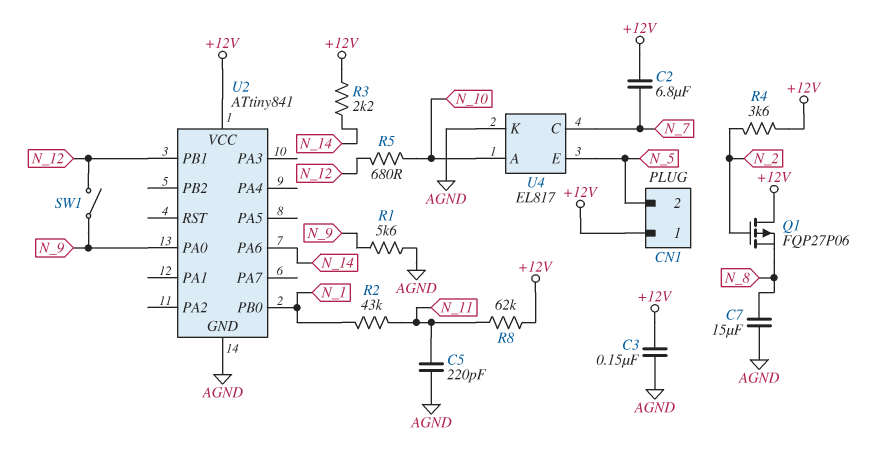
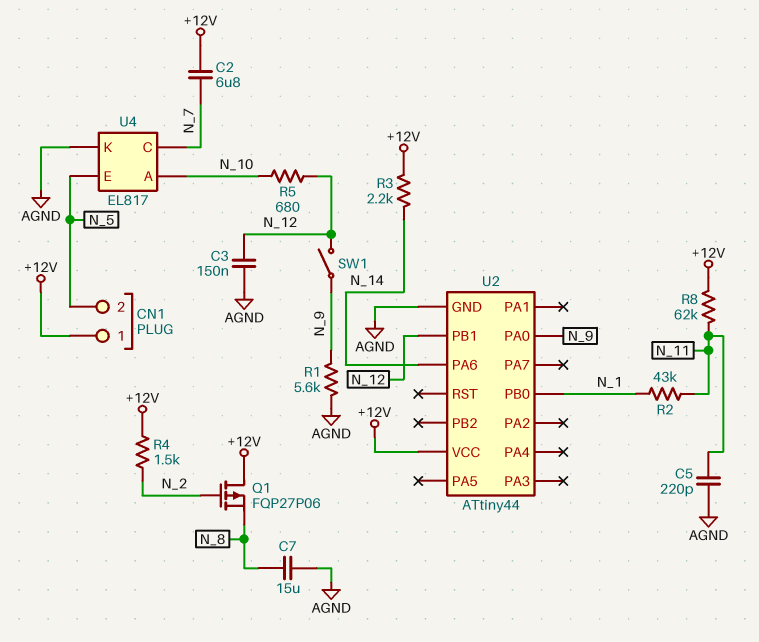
C3: 150nF (+12V, AGND) -> 150nF (AGND, N_12)
R4: 3.6k (+12V, N_2) -> 1.5k (+12V, N_2)
U2: ATtiny841 -> ATtiny44

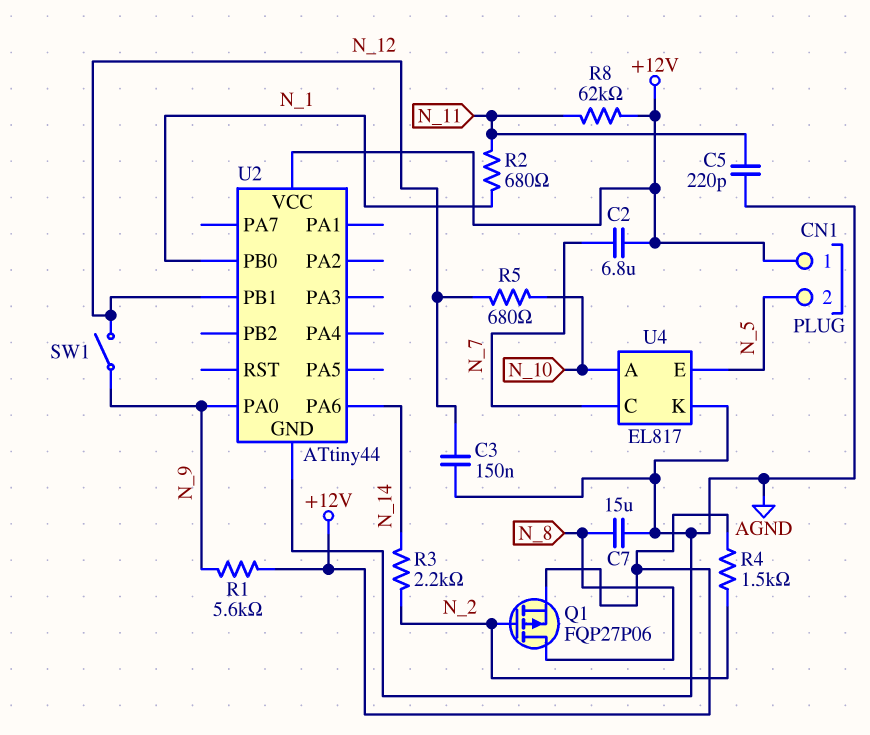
Q1: PMOS FQP27P06 (G N_2, D +12V, S N_8) -> PMOS FQP27P06 (G N_2, D N_8, S +12V)
R1: 5.6k (AGND, N_9) -> 5.6k (+12V, N_9)
R2: 43k (N_1, N_11) -> 680 (N_1, N_11)
R3: 2.2k (+12V, N_14) -> 2.2k (N_2, N_14)

